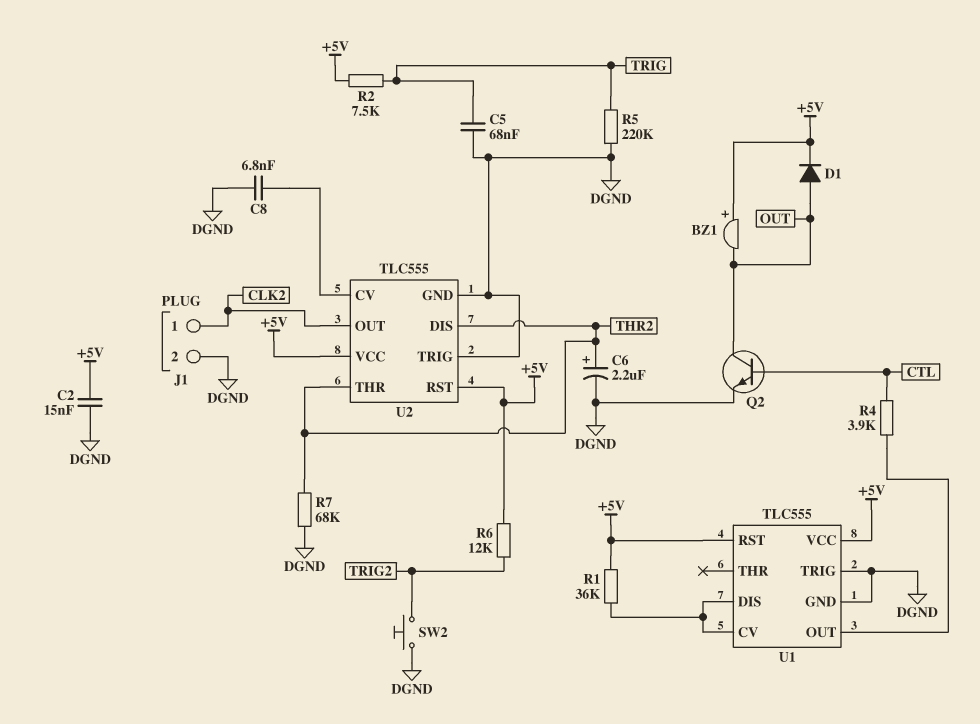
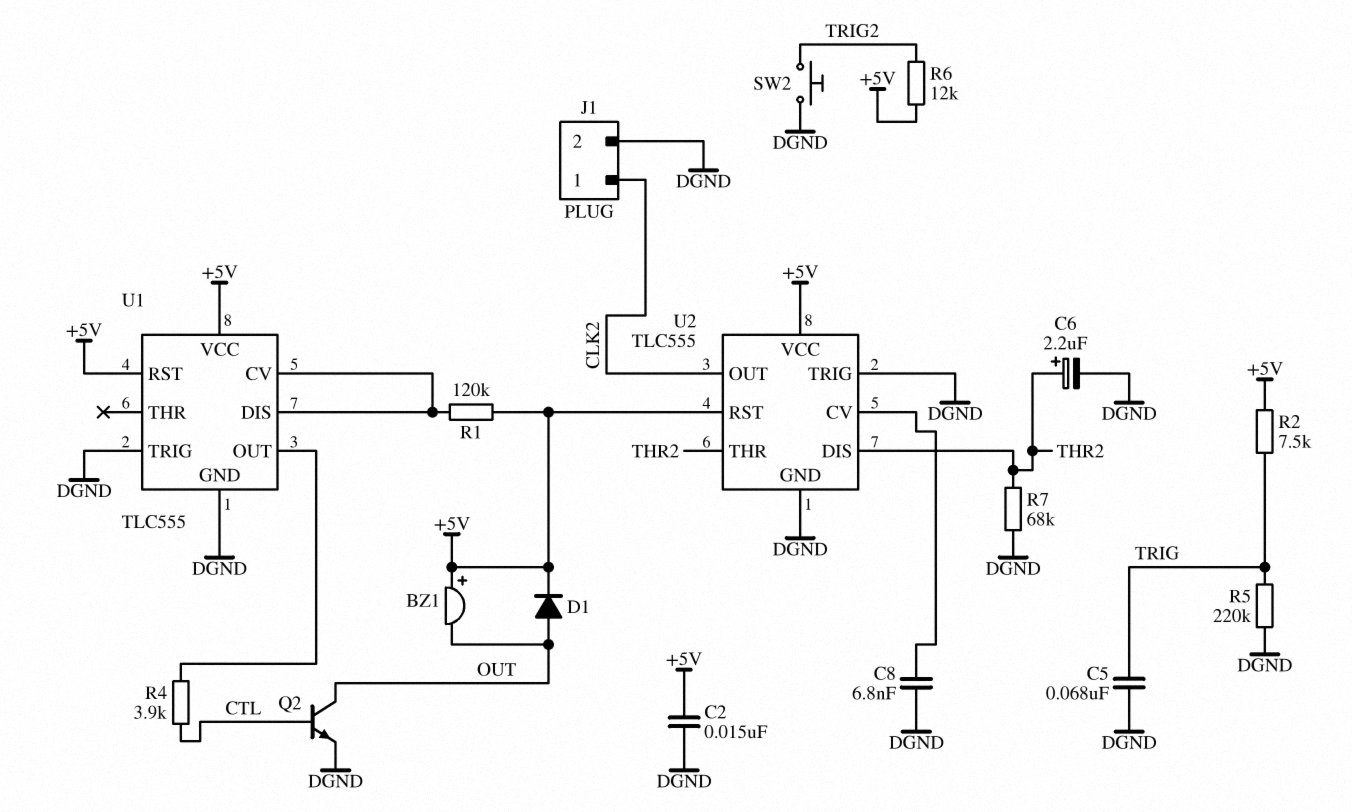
R1: 36k (+5V, U1/CV) -> 120k (+5V, U1/CV)

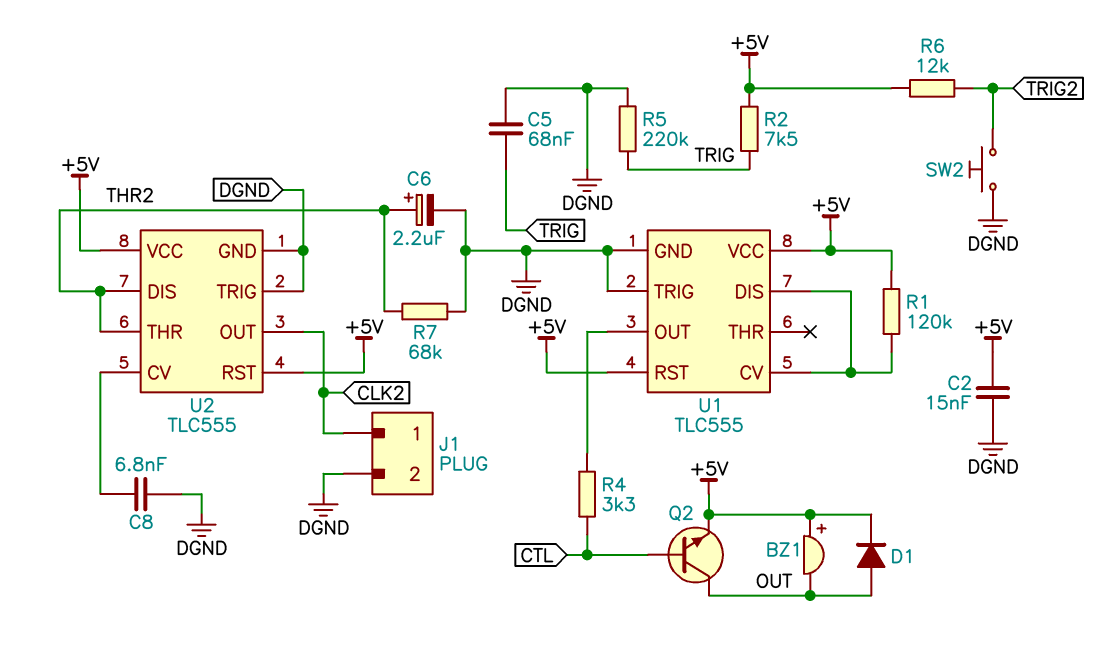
Q2: NPN (B CTL, C OUT, E DGND) -> NPN (B CTL, C OUT, E +5V)
R4: 3.9k (CTL, U1/OUT) -> 3.3k (CTL, U1/OUT)

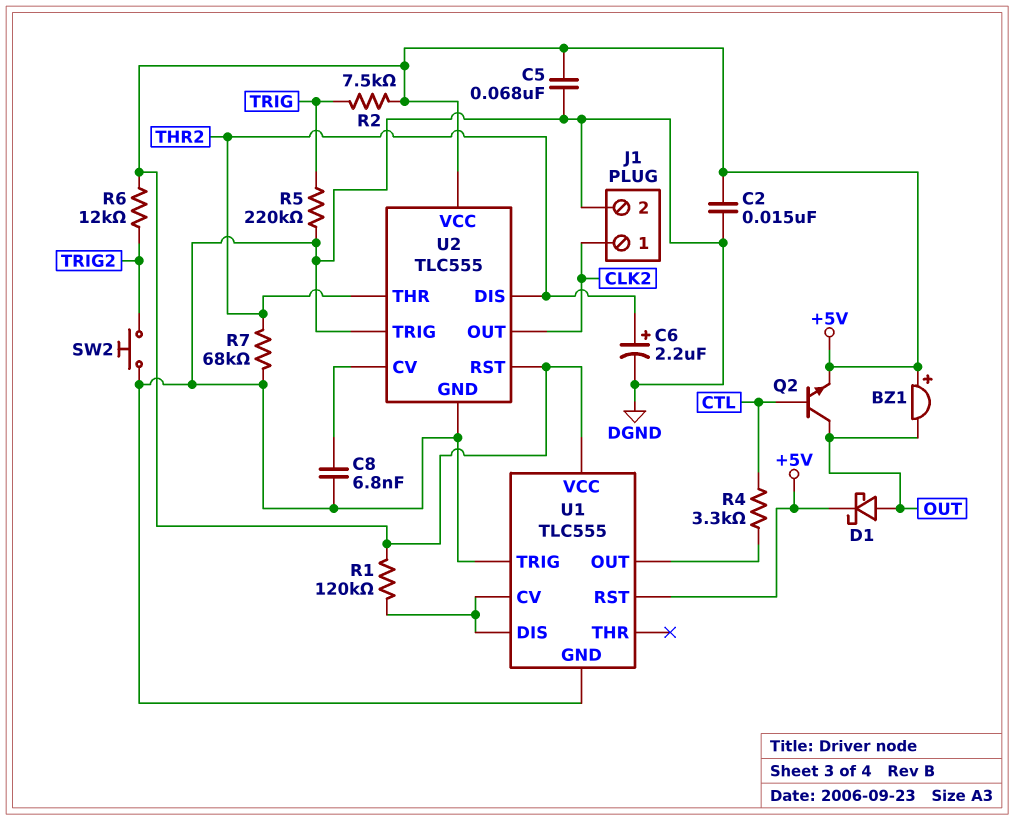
C5: 68nF (DGND, TRIG) -> 68nF (+5V, DGND)
D1: diode (A OUT, K +5V) -> schottky (A OUT, K +5V)

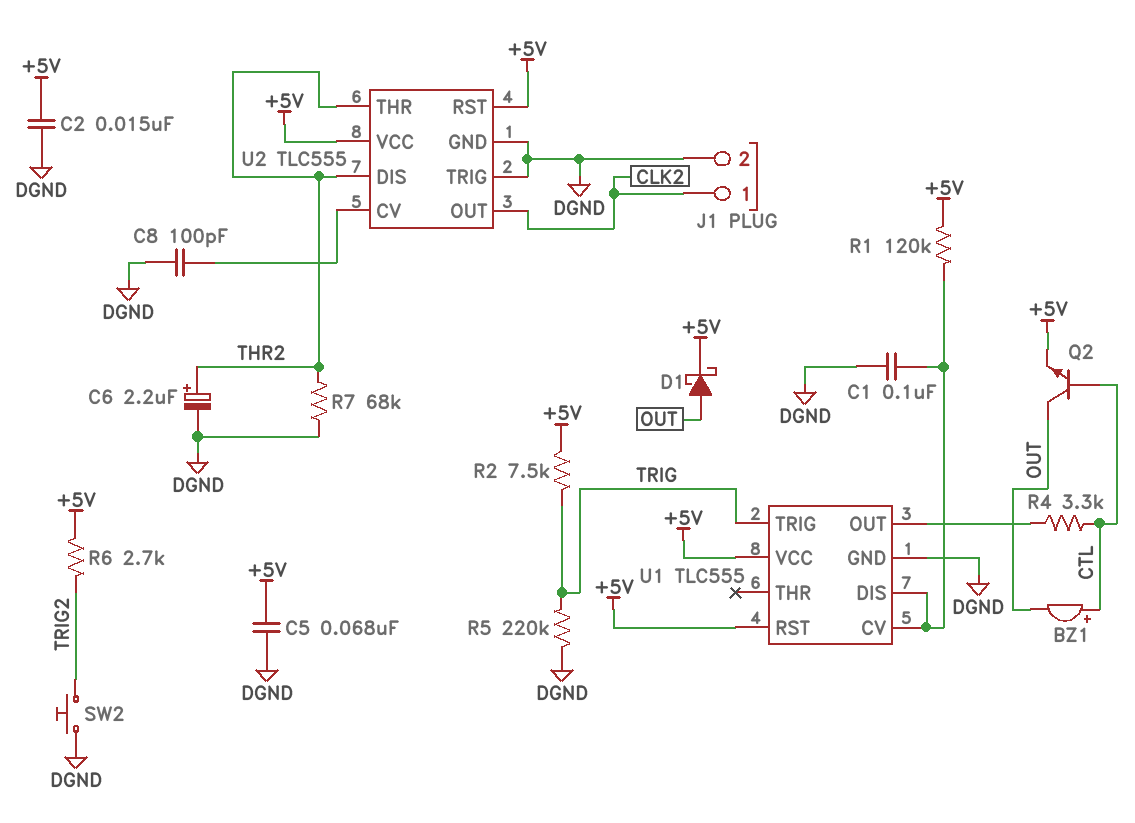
BZ1: buzzer (plus +5V, minus OUT) -> buzzer (plus CTL, minus OUT)
C1: none -> 100nF (DGND, U1/CV)
C8: 6.8nF (DGND, U2/CV) -> 100pF (DGND, U2/CV)
R6: 12k (+5V, TRIG2) -> 2.7k (+5V, TRIG2)
U1 pin TRIG: DGND -> TRIG

